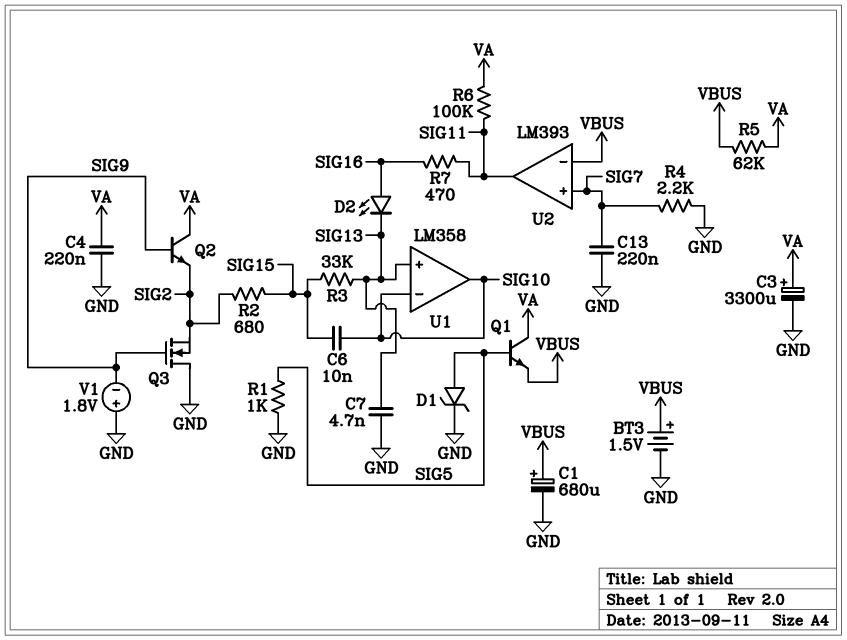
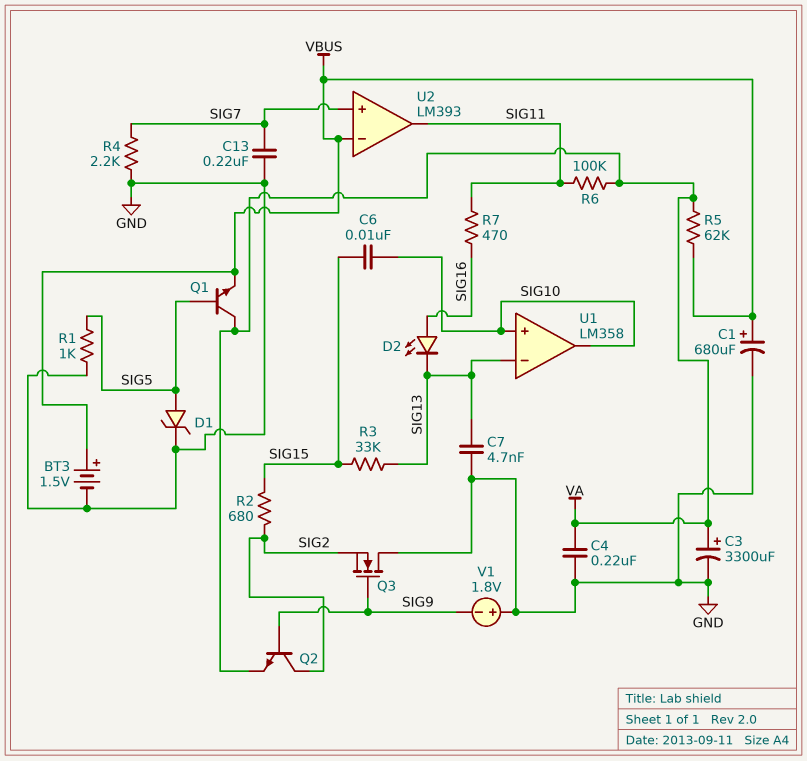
Q2: NPN (B SIG9, C VA, E SIG2) -> NPN (B SIG9, C SIG2, E VA)
U1 pin in+: SIG13 -> SIG10
U1 pin in-: SIG10 -> SIG13

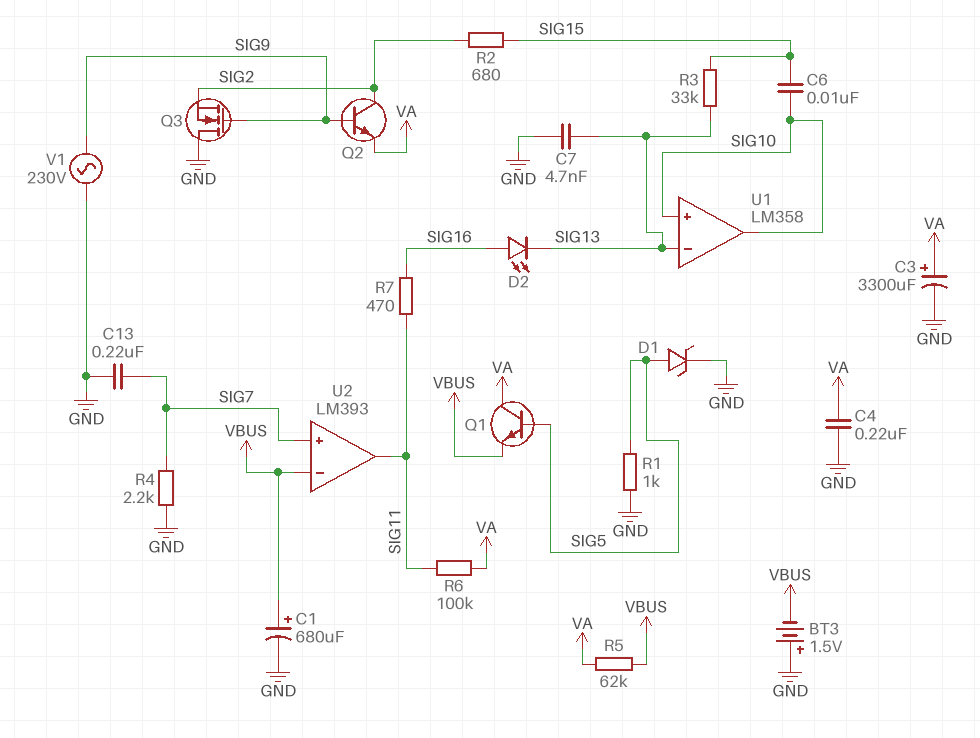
BT3: 1.5V (plus VBUS, minus GND) -> 1.5V (plus GND, minus VBUS)
V1: 1.8V (plus GND, minus SIG9) -> AC 230V (GND, SIG9)

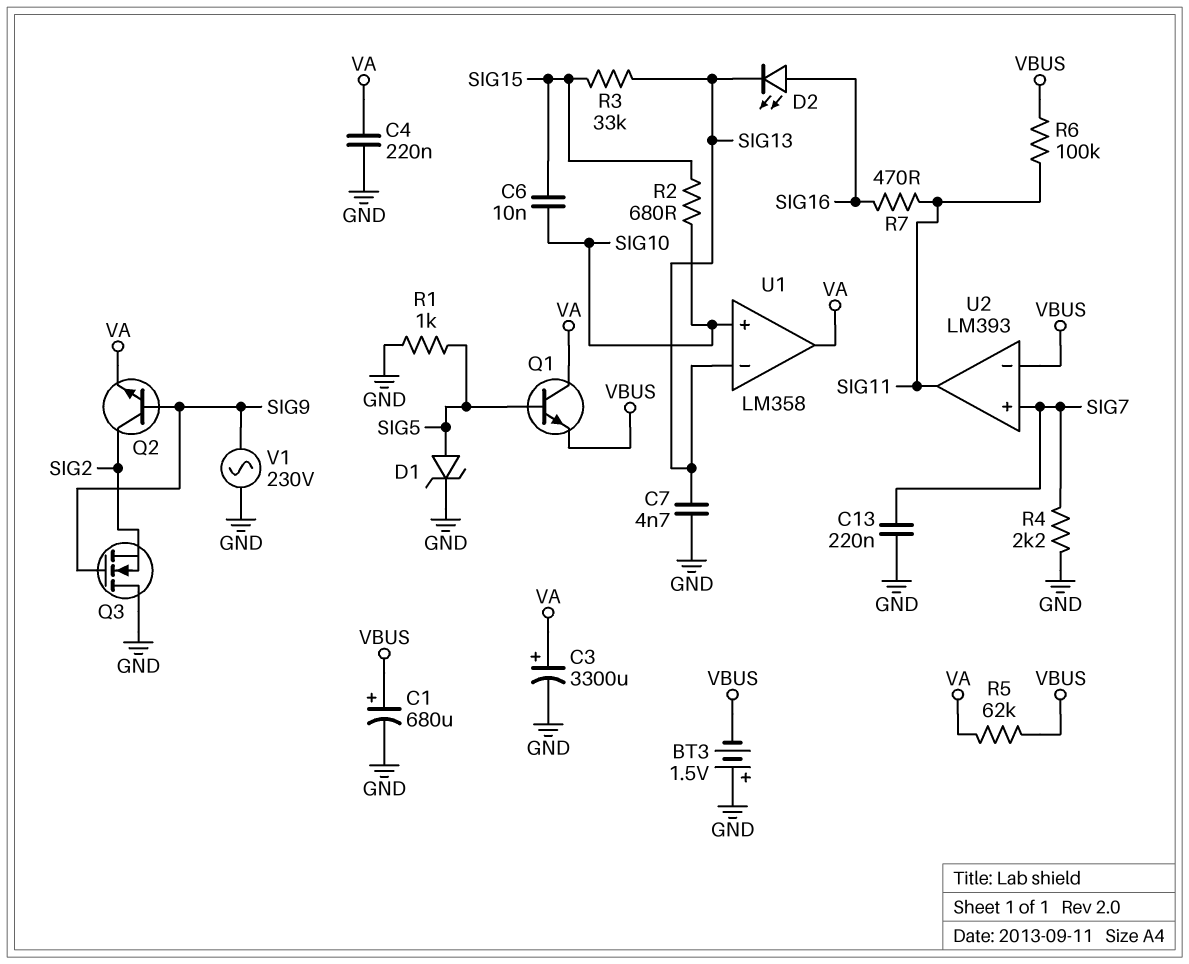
R2: 680 (SIG2, SIG15) -> 680 (SIG10, SIG15)
R6: 100k (SIG11, VA) -> 100k (SIG11, VBUS)
U1 pin out: SIG10 -> VA

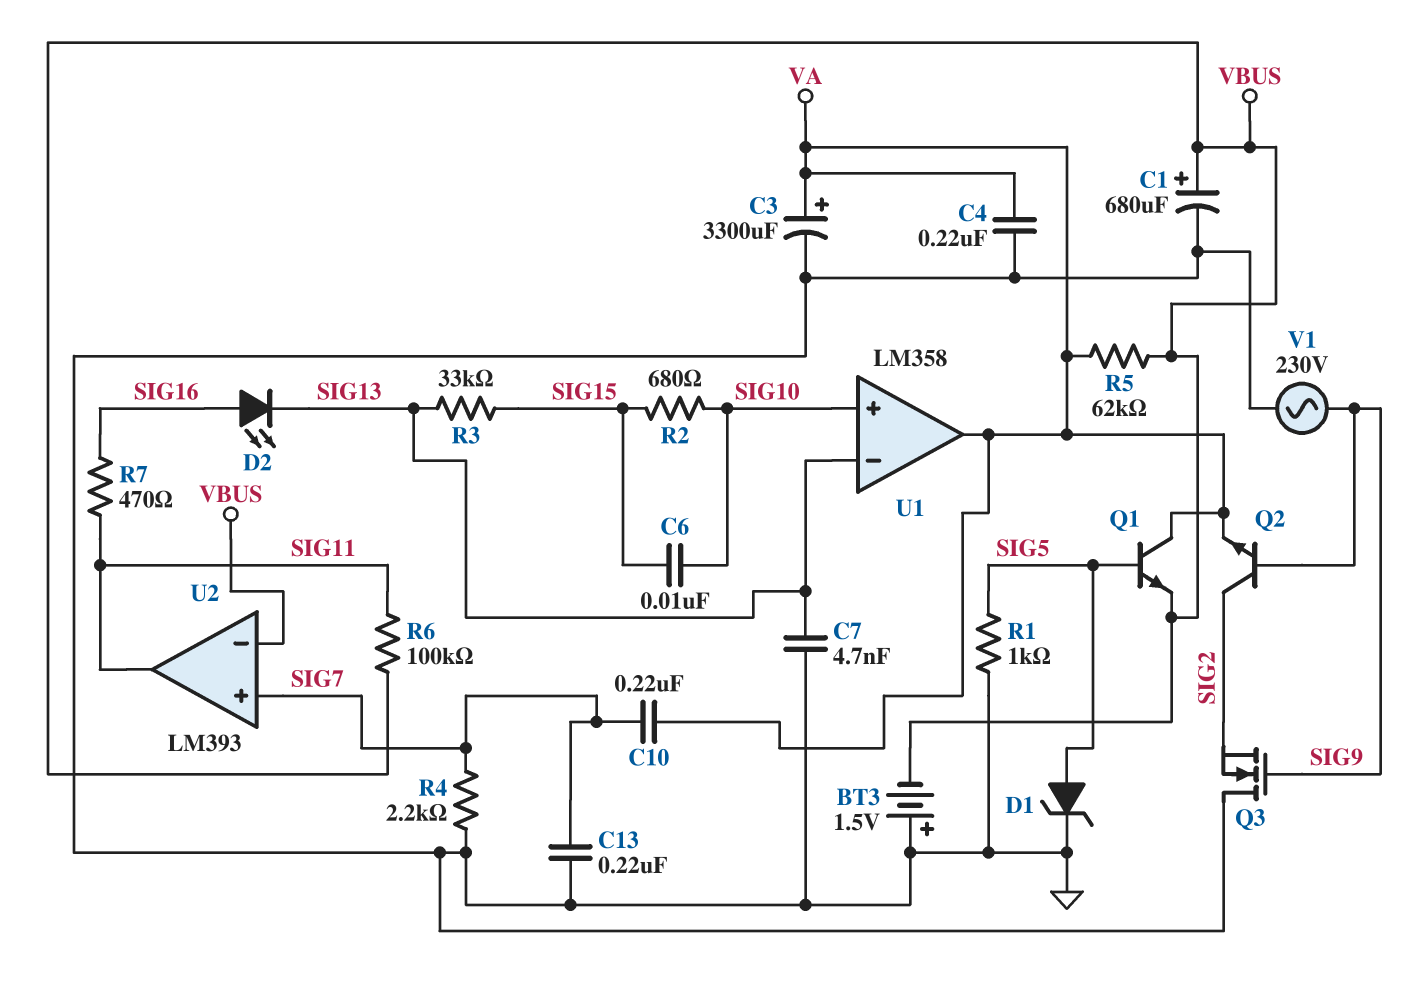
C10: none -> 220nF (SIG7, VA)

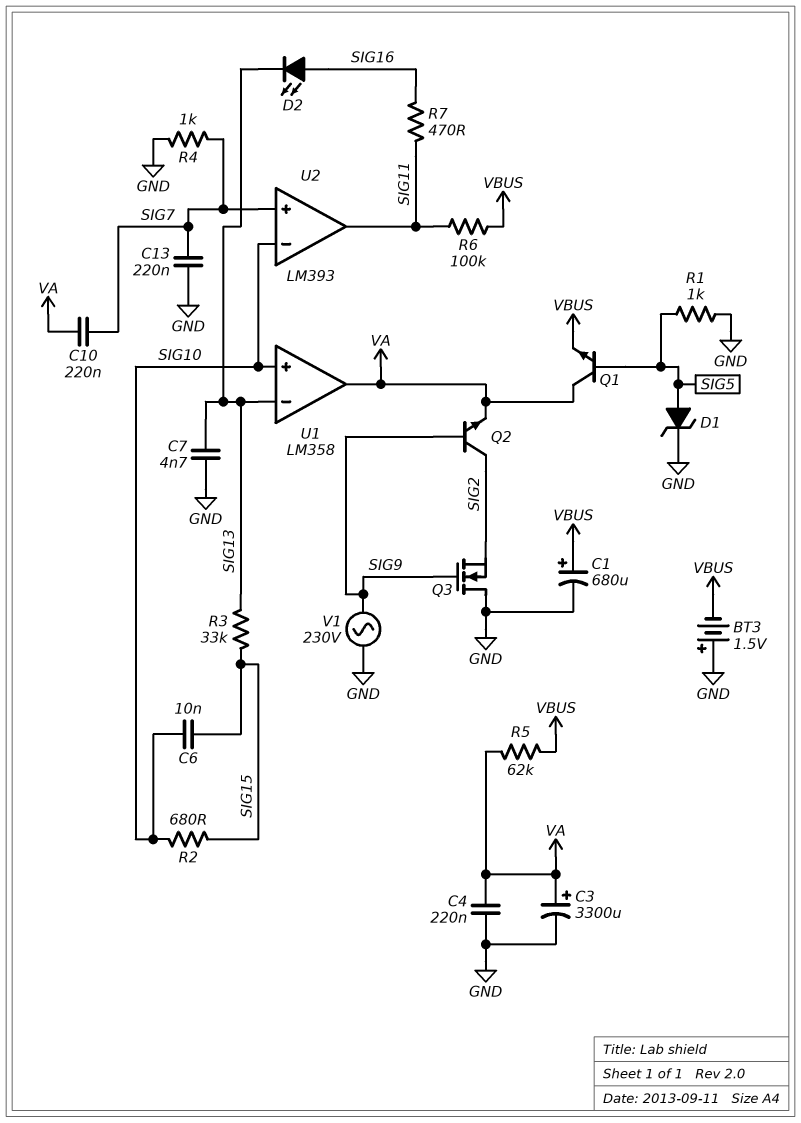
R4: 2.2k (GND, SIG7) -> 1k (GND, SIG7)
U2 pin in-: VBUS -> SIG10

